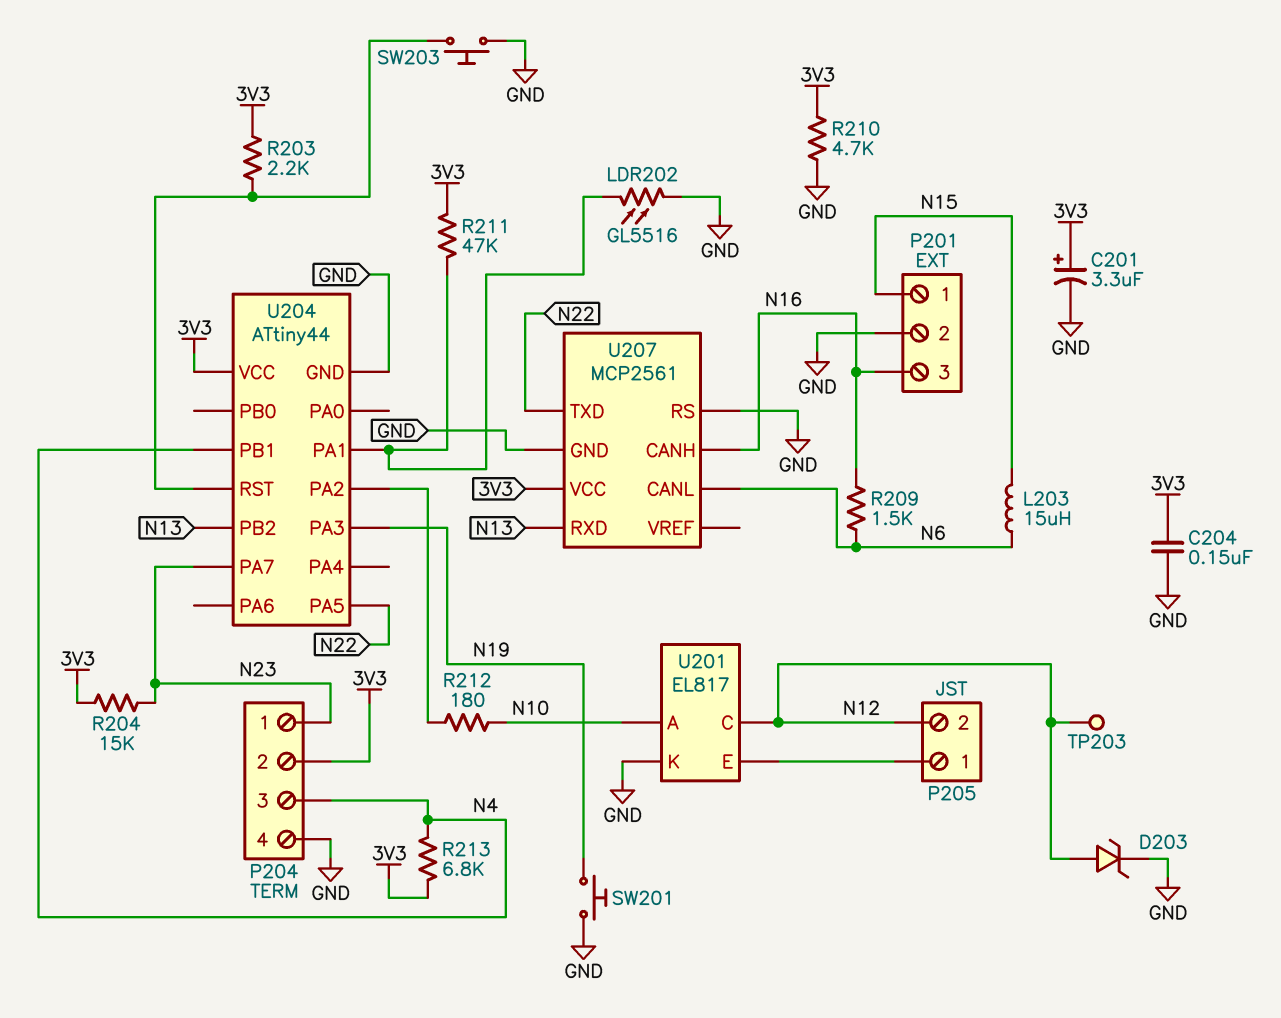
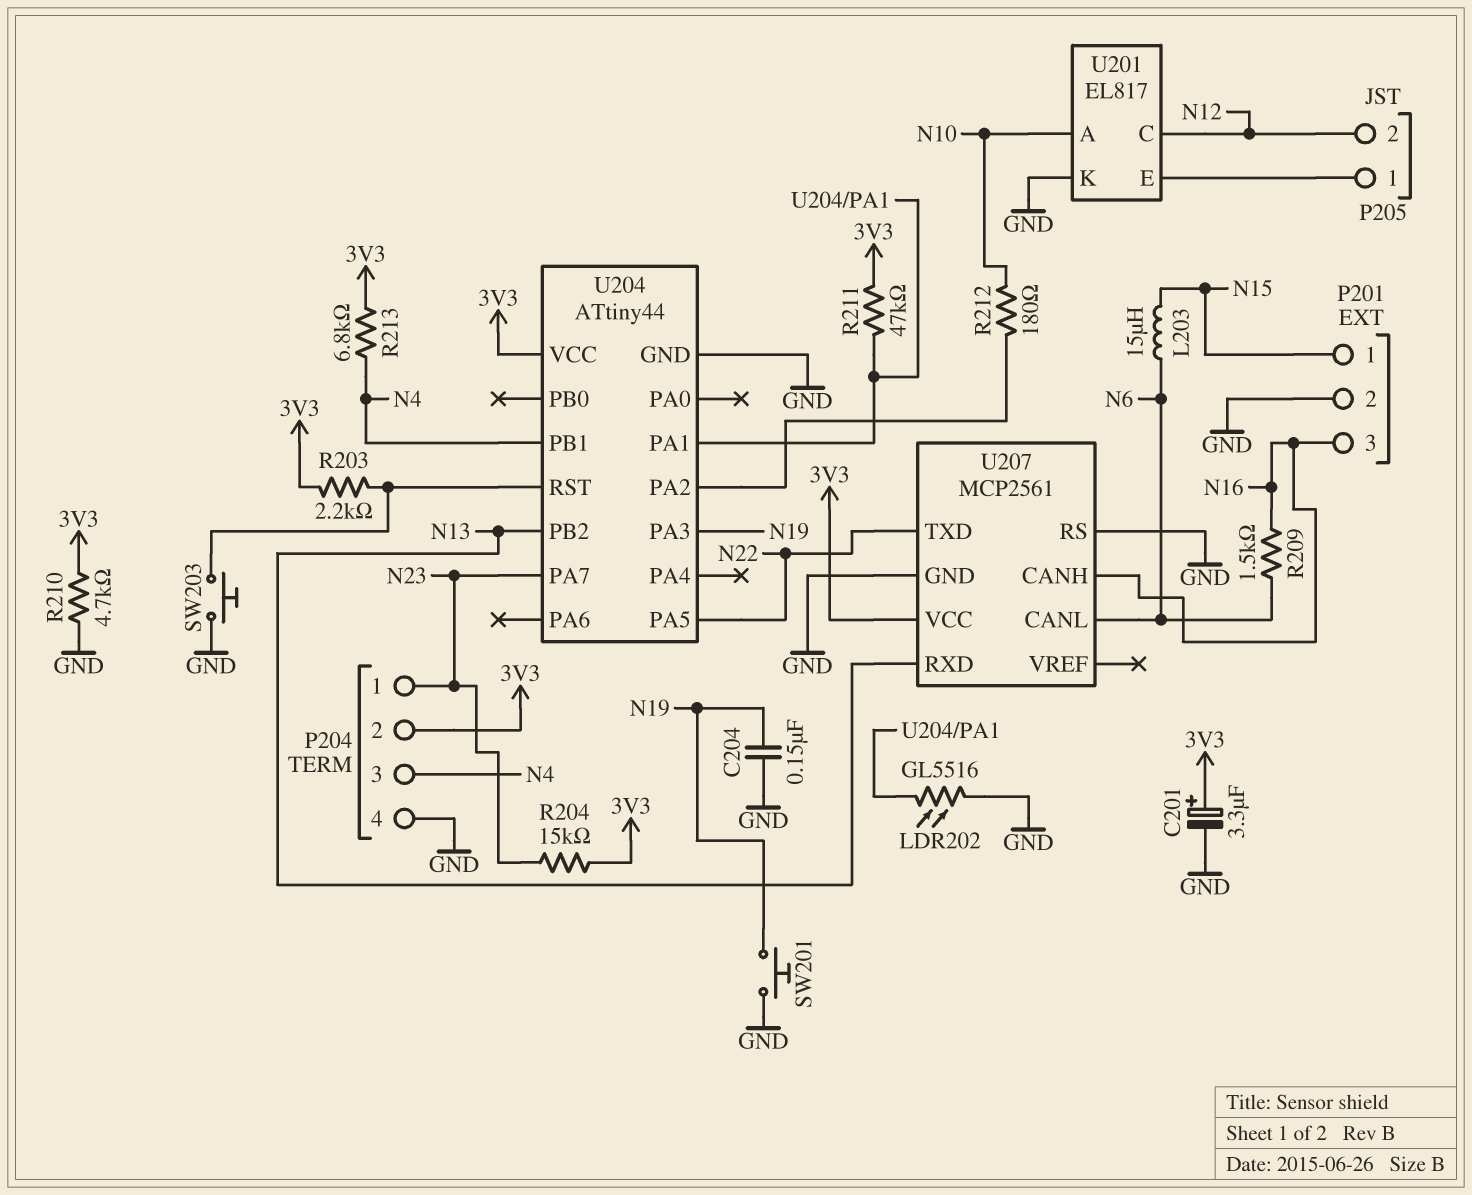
C204: 150nF (3V3, GND) -> 150nF (GND, N19)
D203: zener (A N12, K GND) -> none
TP203: test point (N12) -> none

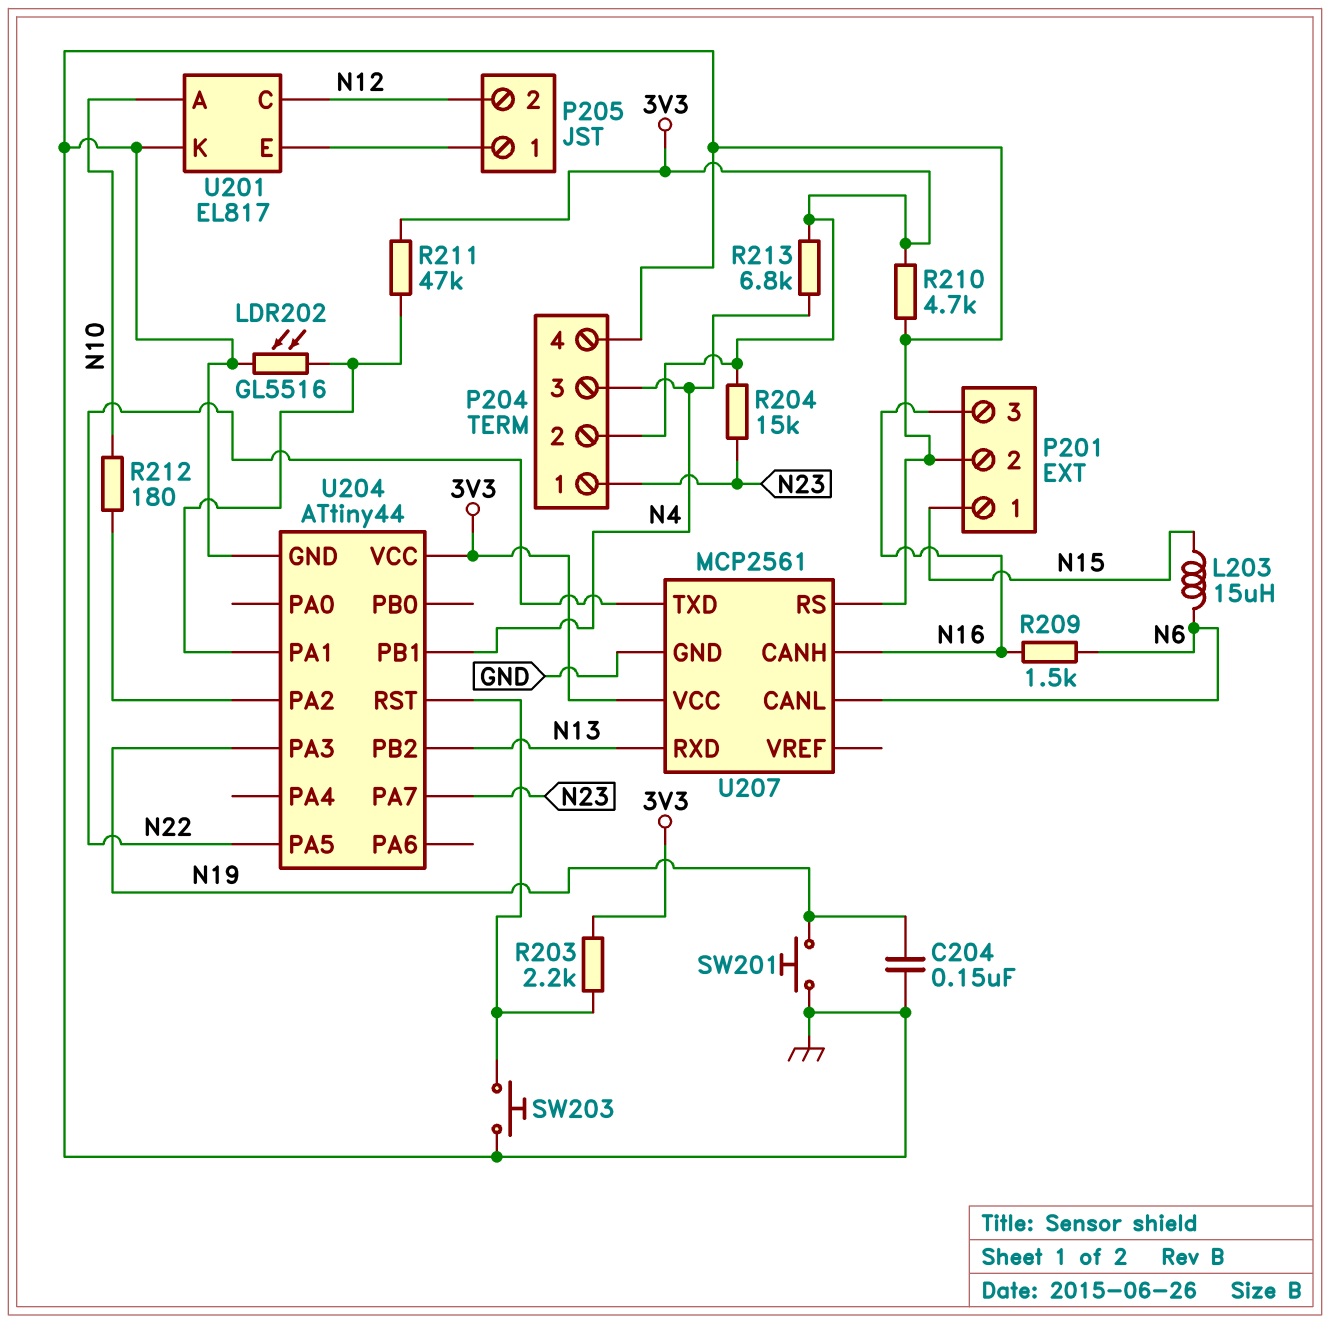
C201: 3.3uF (plus 3V3, minus GND) -> none

